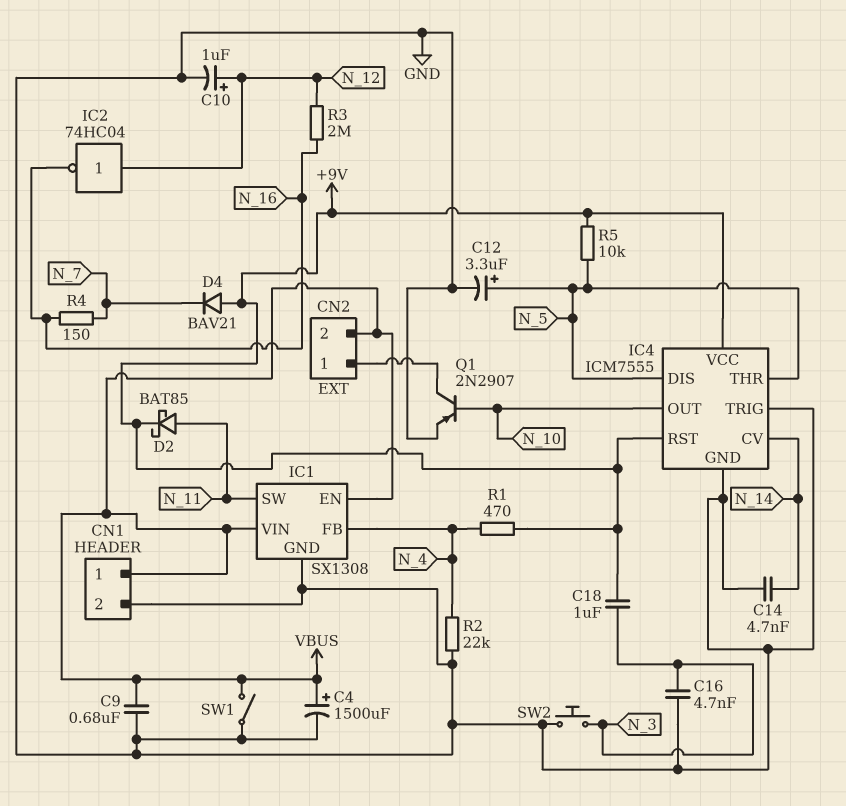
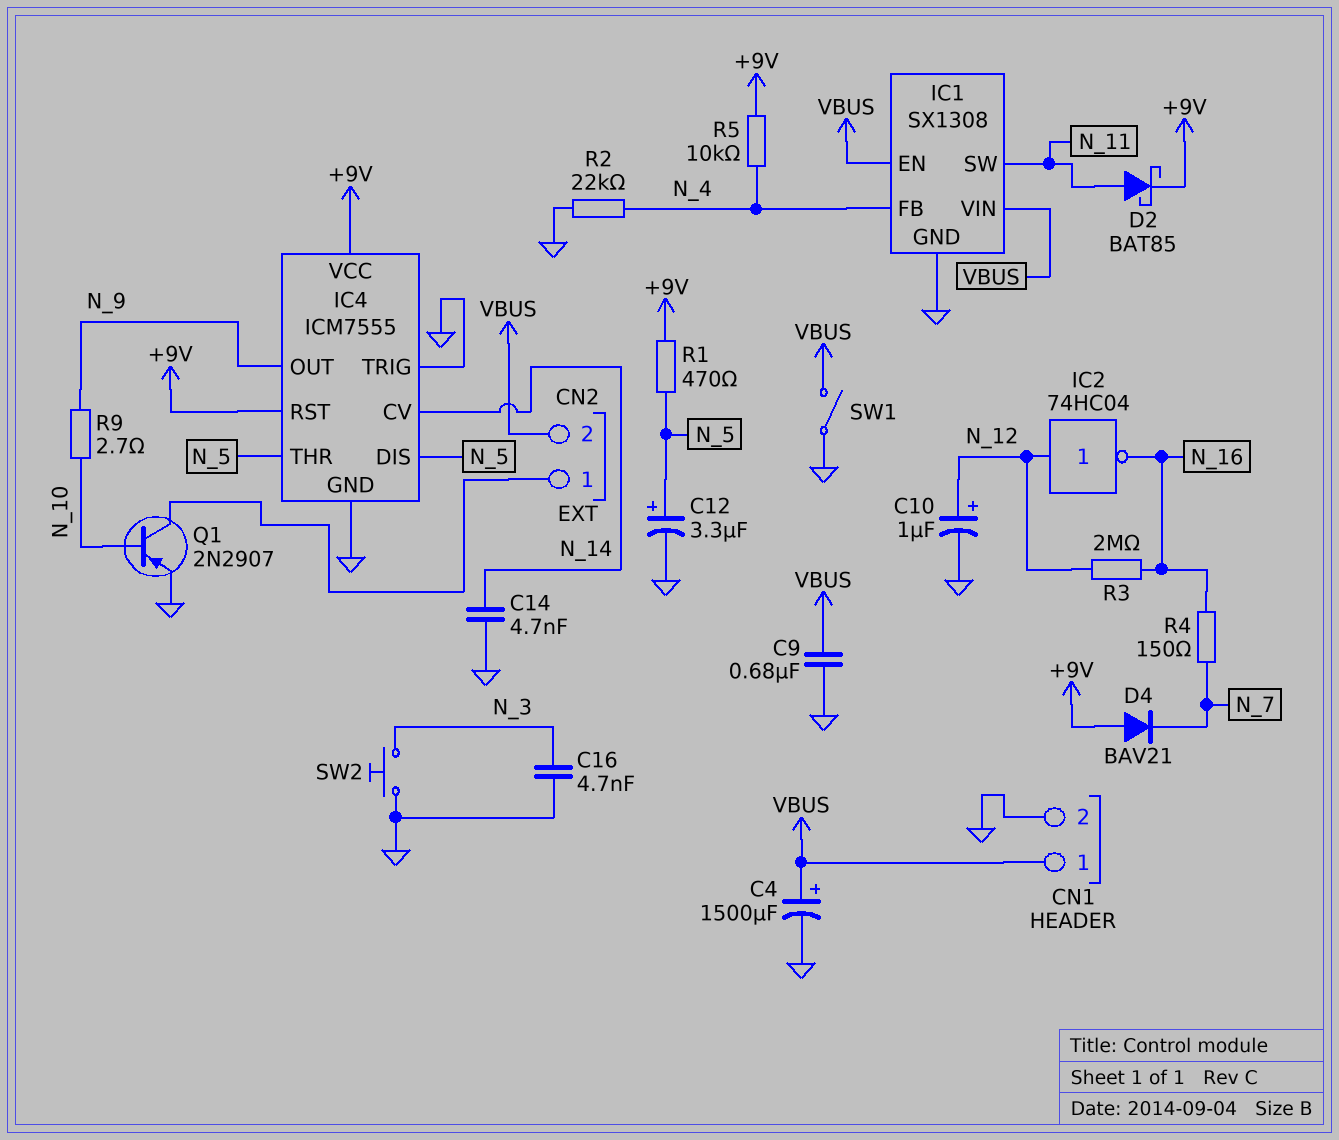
C18: 1uF (+9V, N_3) -> none
IC4 pin OUT: N_10 -> N_9
R1: 470 (+9V, N_4) -> 470 (+9V, N_5)
R5: 10k (+9V, N_5) -> 10k (+9V, N_4)
R9: none -> 2.7 (N_9, N_10)

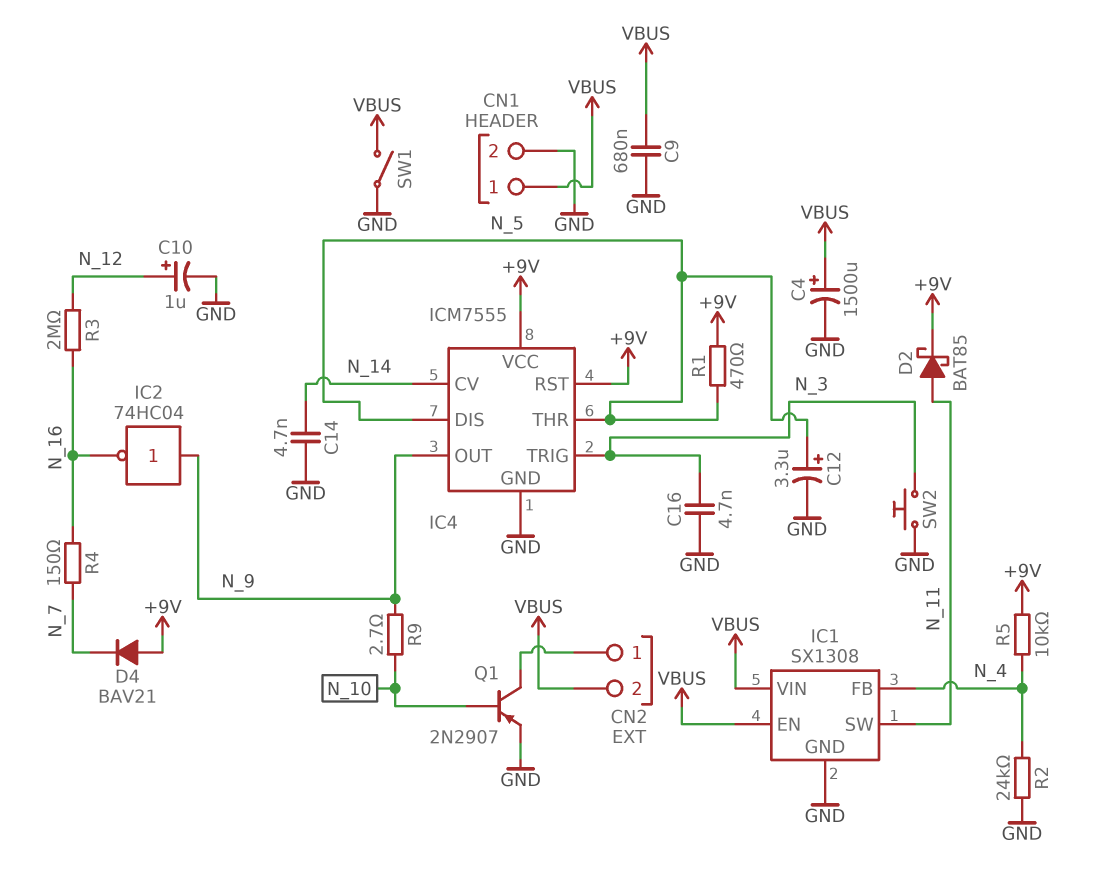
IC2: NOT 74HC04 (in N_12, out N_16) -> NOT 74HC04 (in N_9, out N_16)
IC4 pin TRIG: GND -> N_3
R2: 22k (GND, N_4) -> 24k (GND, N_4)

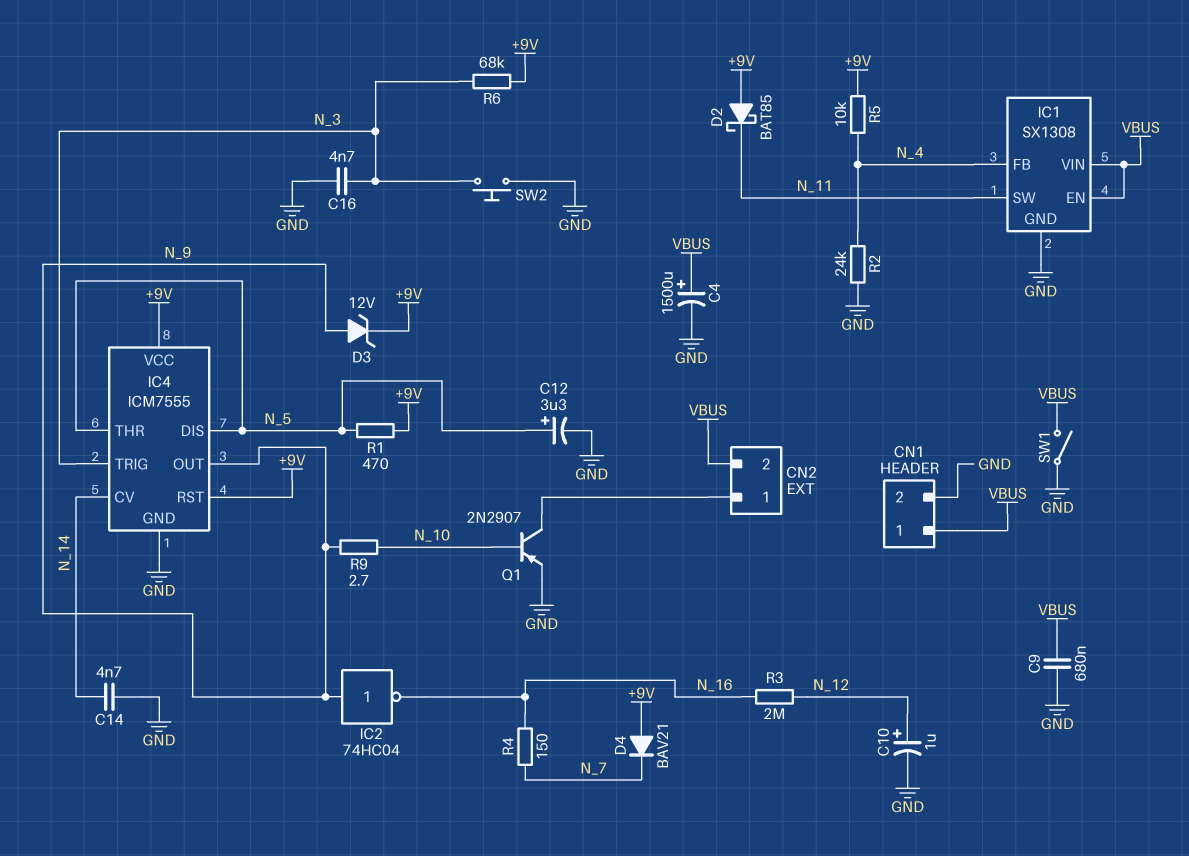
D2: schottky BAT85 (A N_11, K +9V) -> schottky BAT85 (A +9V, K N_11)
D3: none -> zener 12V (A N_9, K +9V)
R6: none -> 68k (+9V, N_3)

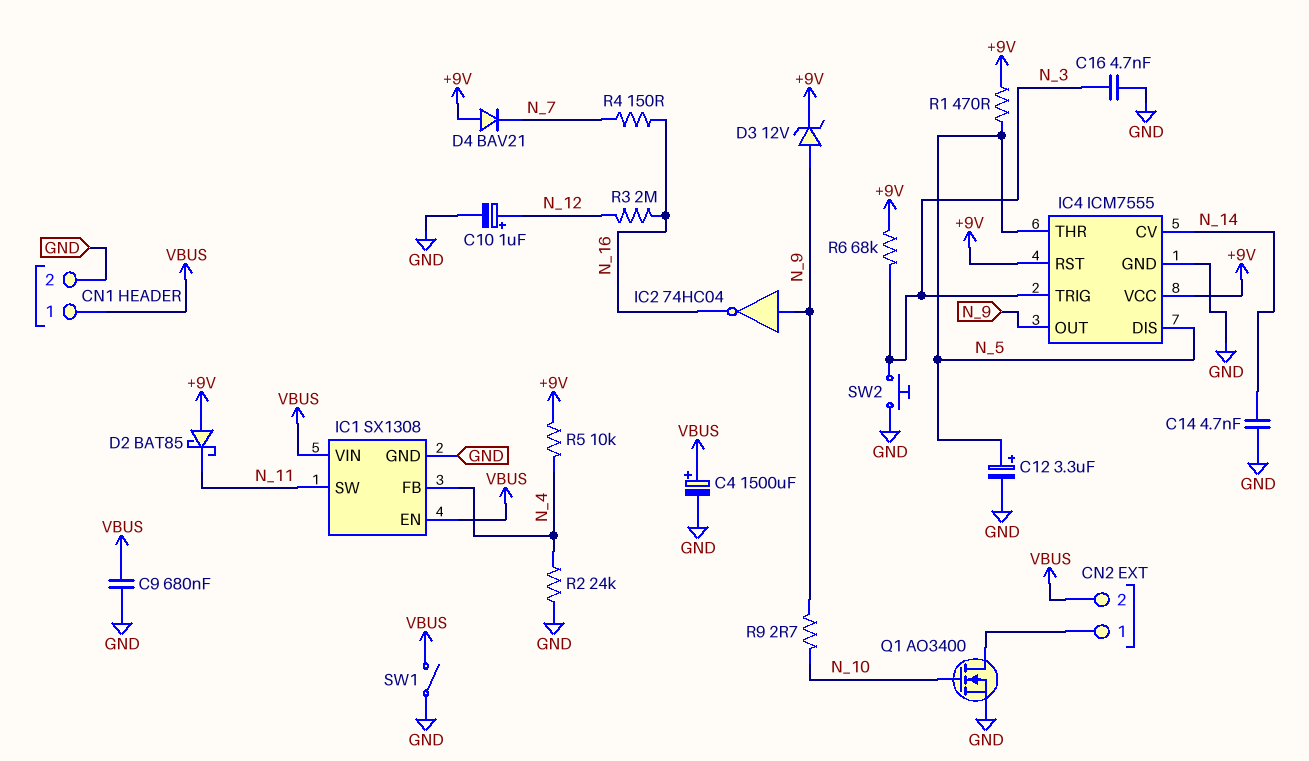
Q1: PNP 2N2907 (B N_10, C CN2/1, E GND) -> NMOS AO3400 (G N_10, D CN2/1, S GND)

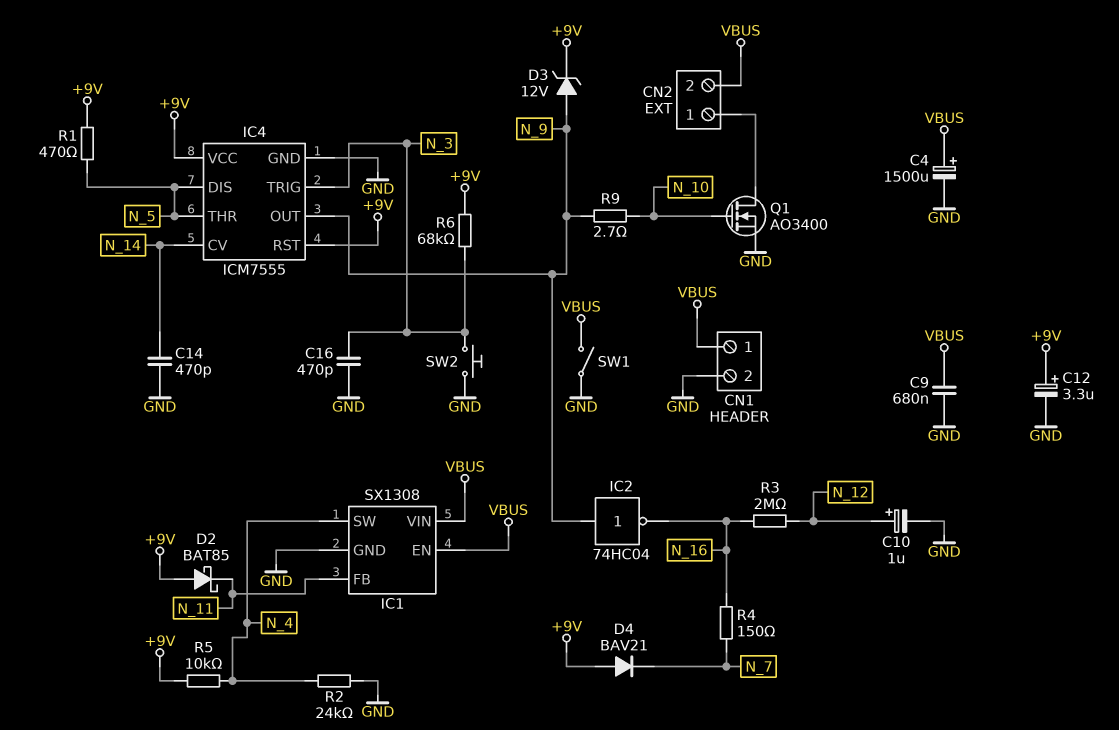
C12: 3.3uF (plus N_5, minus GND) -> 3.3uF (plus +9V, minus GND)
C14: 4.7nF (GND, N_14) -> 470pF (GND, N_14)
C16: 4.7nF (GND, N_3) -> 470pF (GND, N_3)
IC1 pin FB: N_4 -> N_11
IC1 pin SW: N_11 -> N_4

